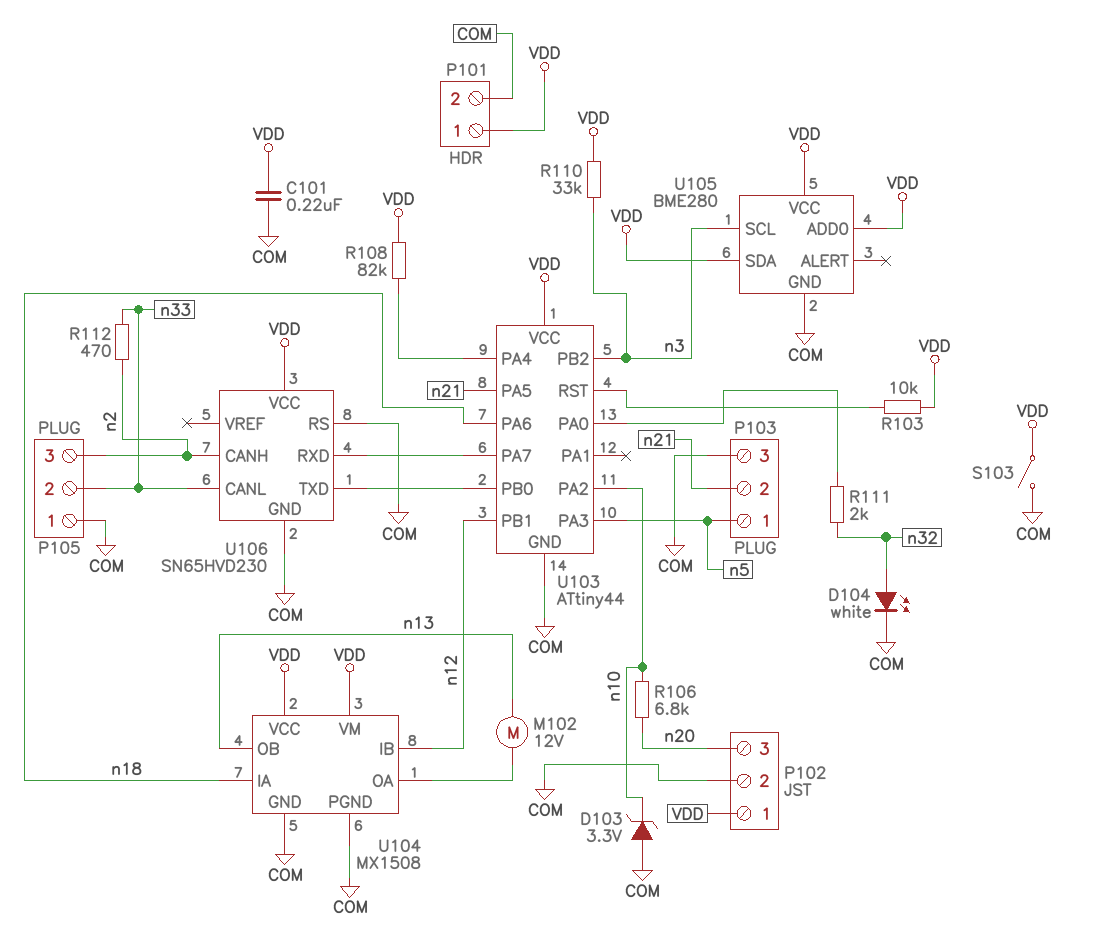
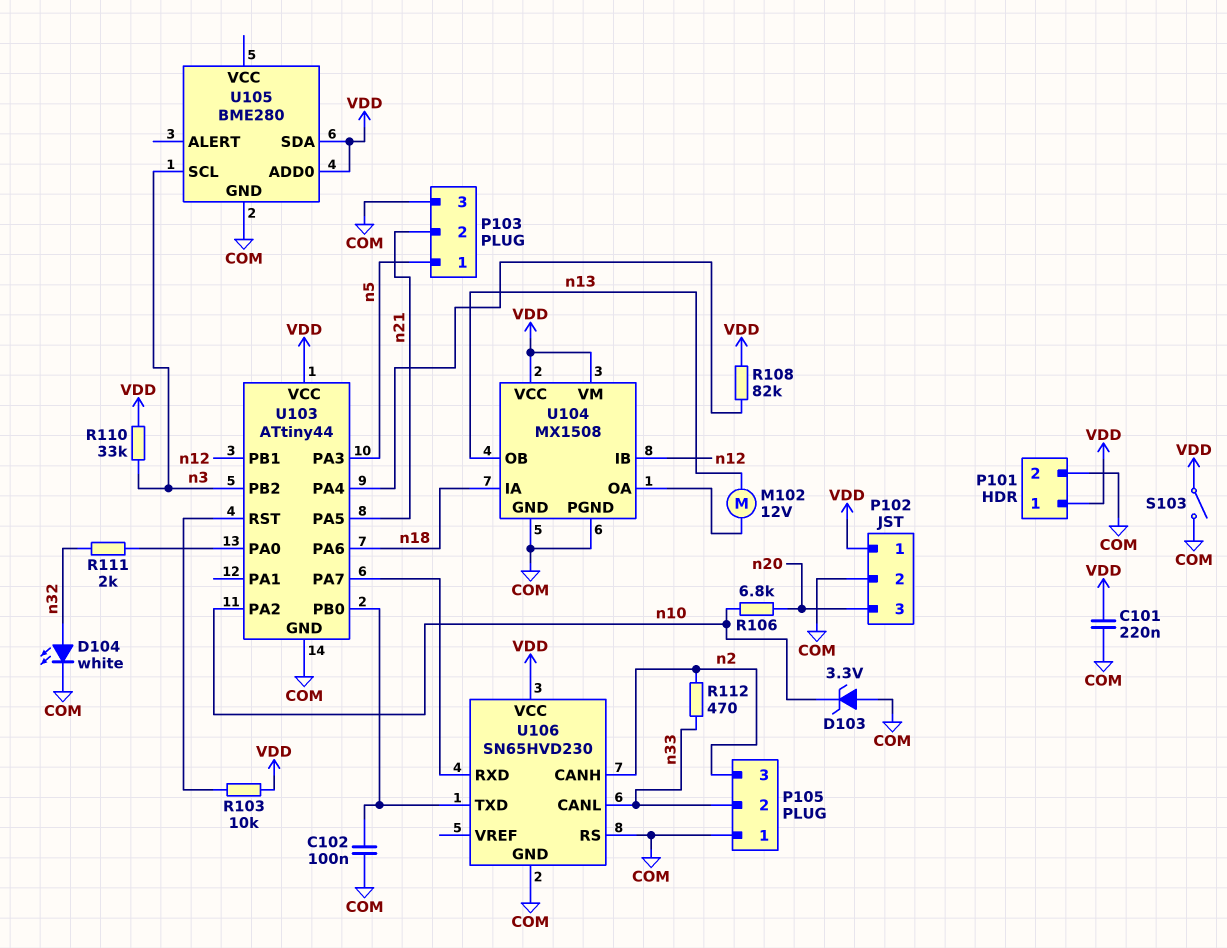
C102: none -> 100nF (COM, U103/PB0)
U105 pin VCC: VDD -> none

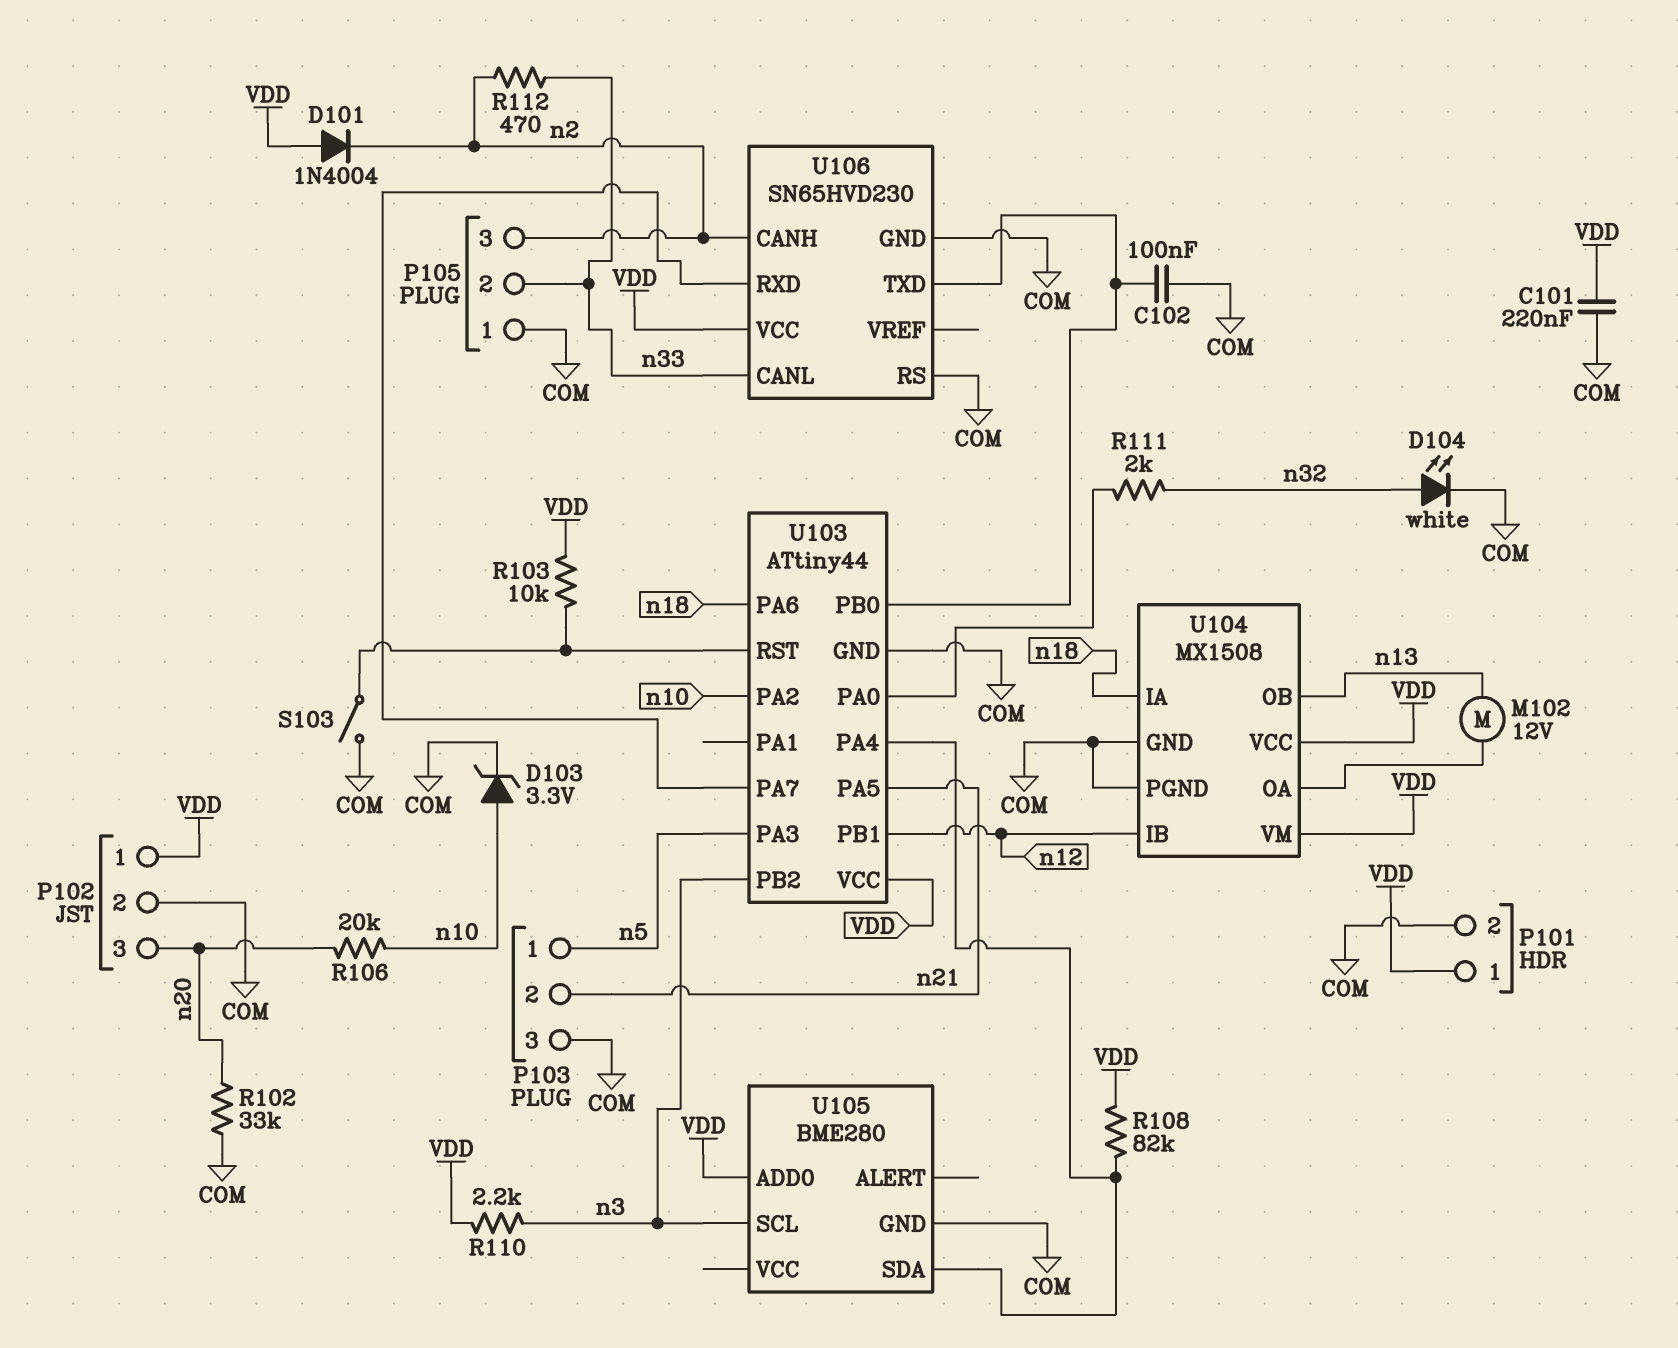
D101: none -> diode 1N4004 (A VDD, K n2)
D103: zener 3.3V (A COM, K n10) -> zener 3.3V (A n10, K COM)
R102: none -> 33k (COM, n20)
R106: 6.8k (n10, n20) -> 20k (n10, n20)
R110: 33k (VDD, n3) -> 2.2k (VDD, n3)
S103: switch (COM, VDD) -> switch (COM, U103/RST)
U105 pin SDA: VDD -> U103/PA4

